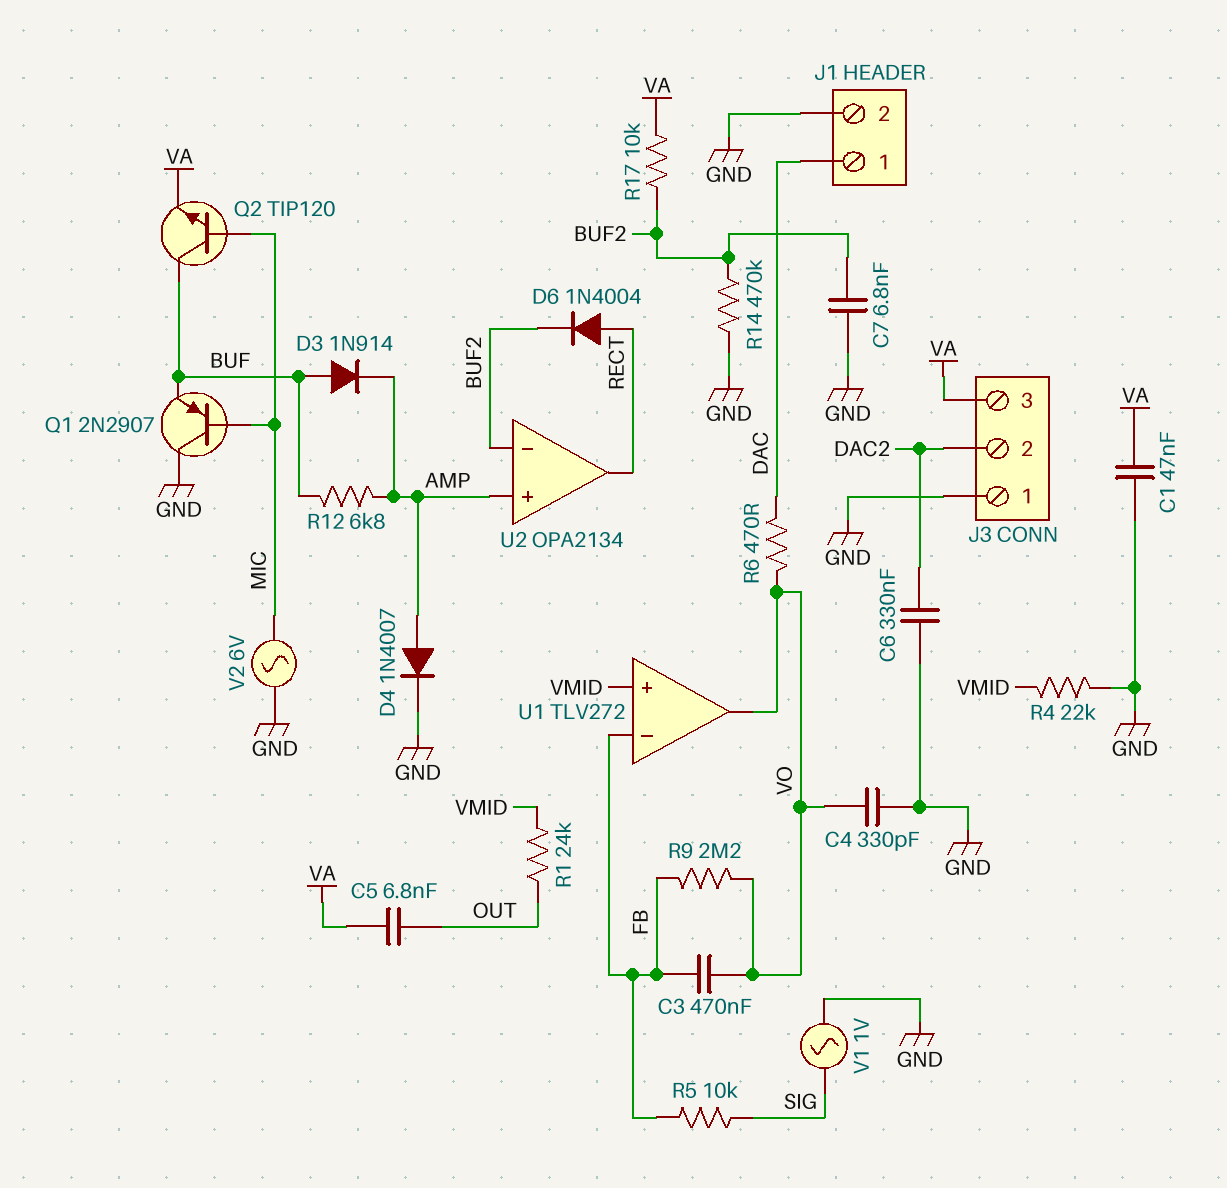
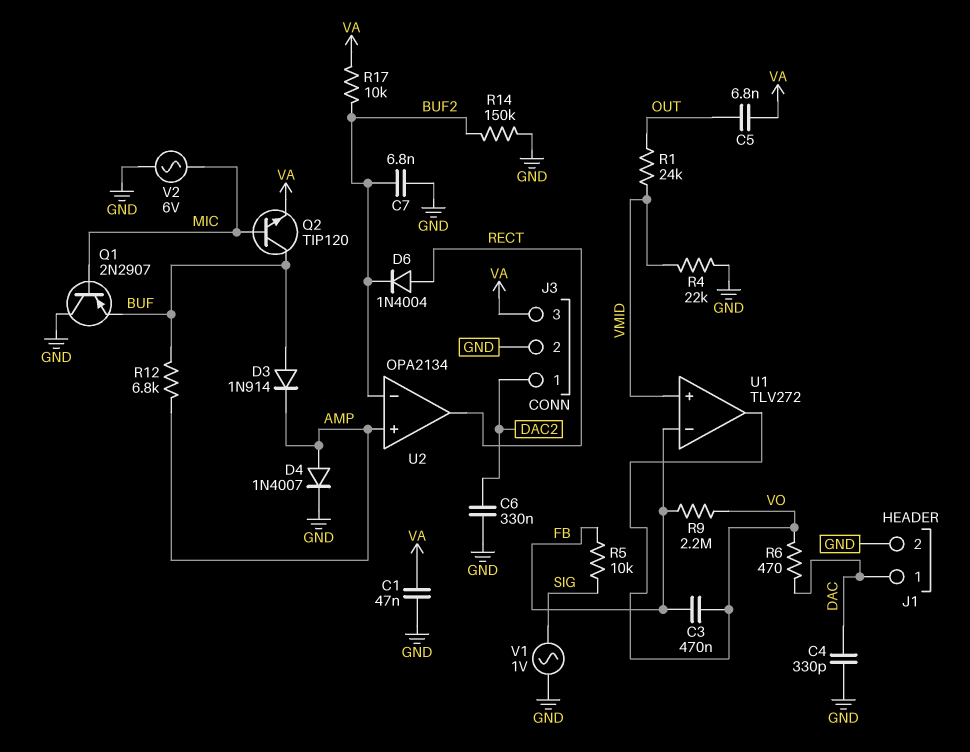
C4: 330pF (GND, VO) -> 330pF (DAC, GND)
J3 pin 1: GND -> DAC2
J3 pin 2: DAC2 -> GND
R14: 470k (BUF2, GND) -> 150k (BUF2, GND)

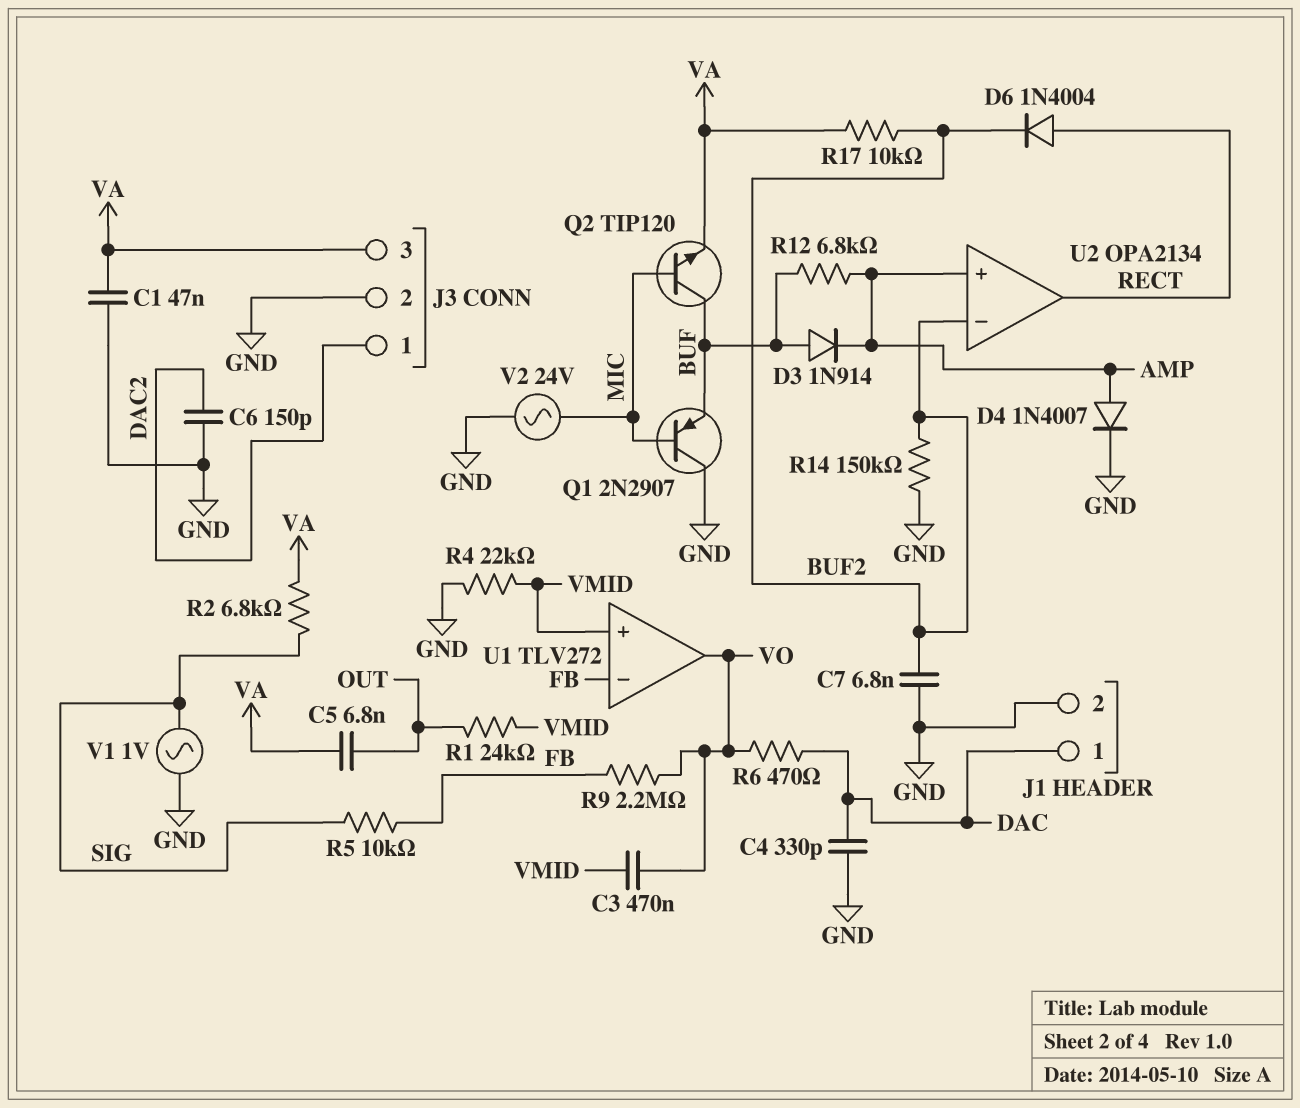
C3: 470nF (FB, VO) -> 470nF (VMID, VO)
C6: 330nF (DAC2, GND) -> 150pF (DAC2, GND)
R2: none -> 6.8k (SIG, VA)
V2: AC 6V (GND, MIC) -> AC 24V (GND, MIC)

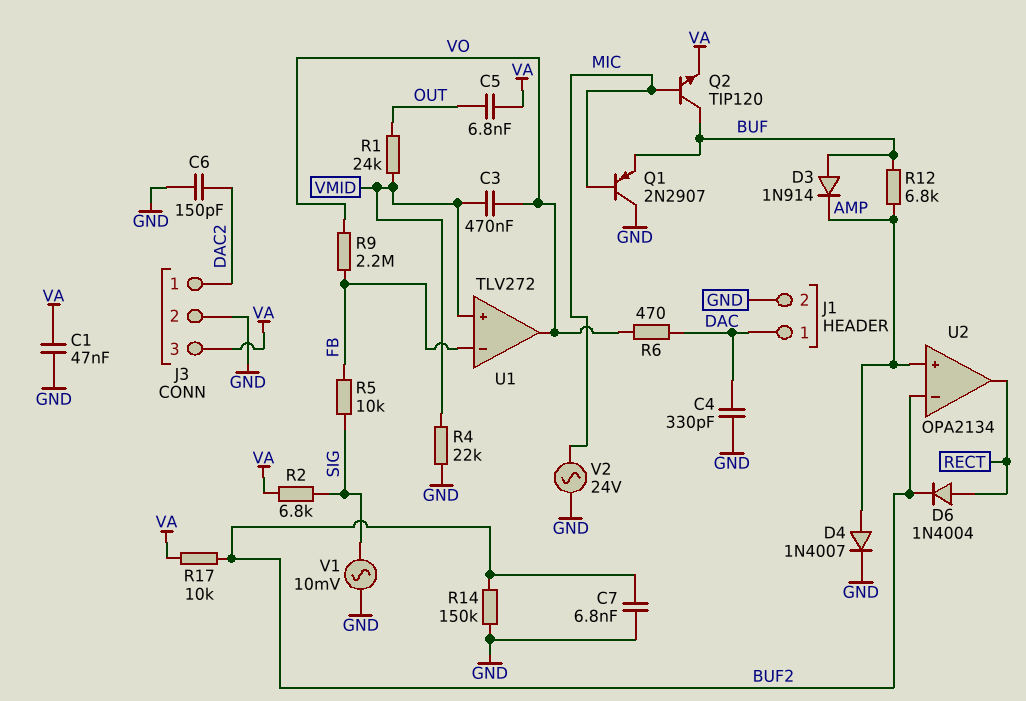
V1: AC 1V (GND, SIG) -> AC 10mV (GND, SIG)

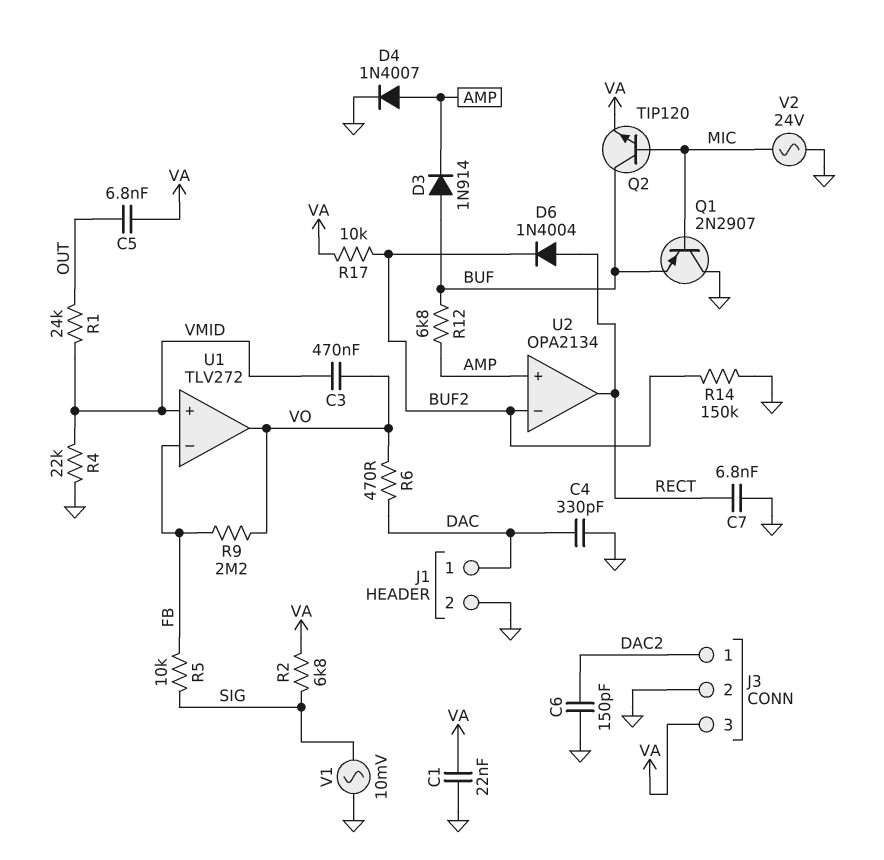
C1: 47nF (GND, VA) -> 22nF (GND, VA)
C7: 6.8nF (BUF2, GND) -> 6.8nF (GND, RECT)

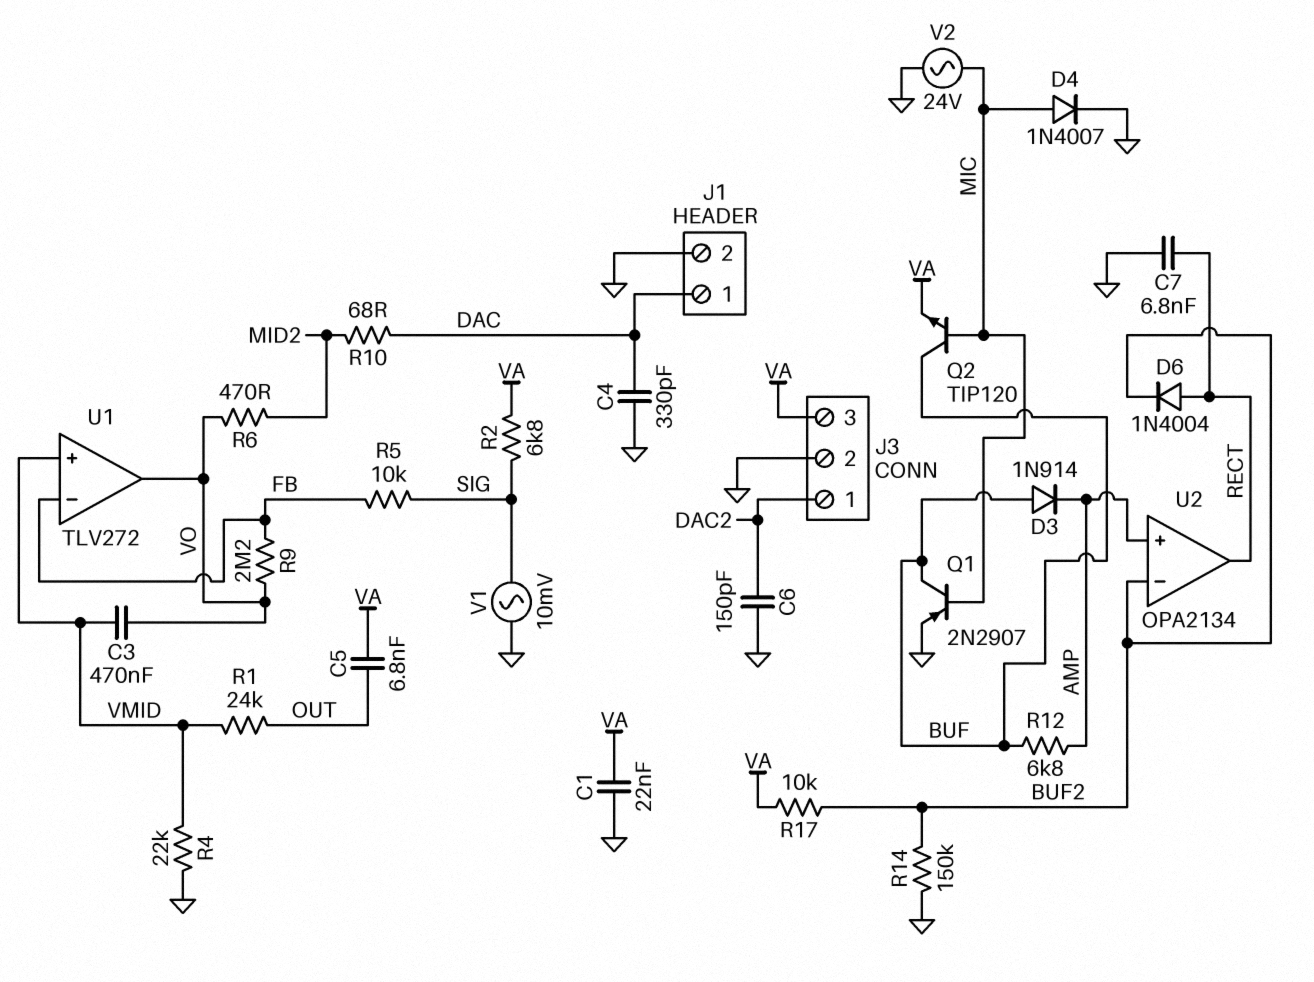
D4: diode 1N4007 (A AMP, K GND) -> diode 1N4007 (A MIC, K GND)
Q1: PNP 2N2907 (B MIC, C GND, E BUF) -> PNP 2N2907 (B MIC, C BUF, E GND)
R6: 470 (DAC, VO) -> 470 (MID2, VO)
R10: none -> 68 (DAC, MID2)

